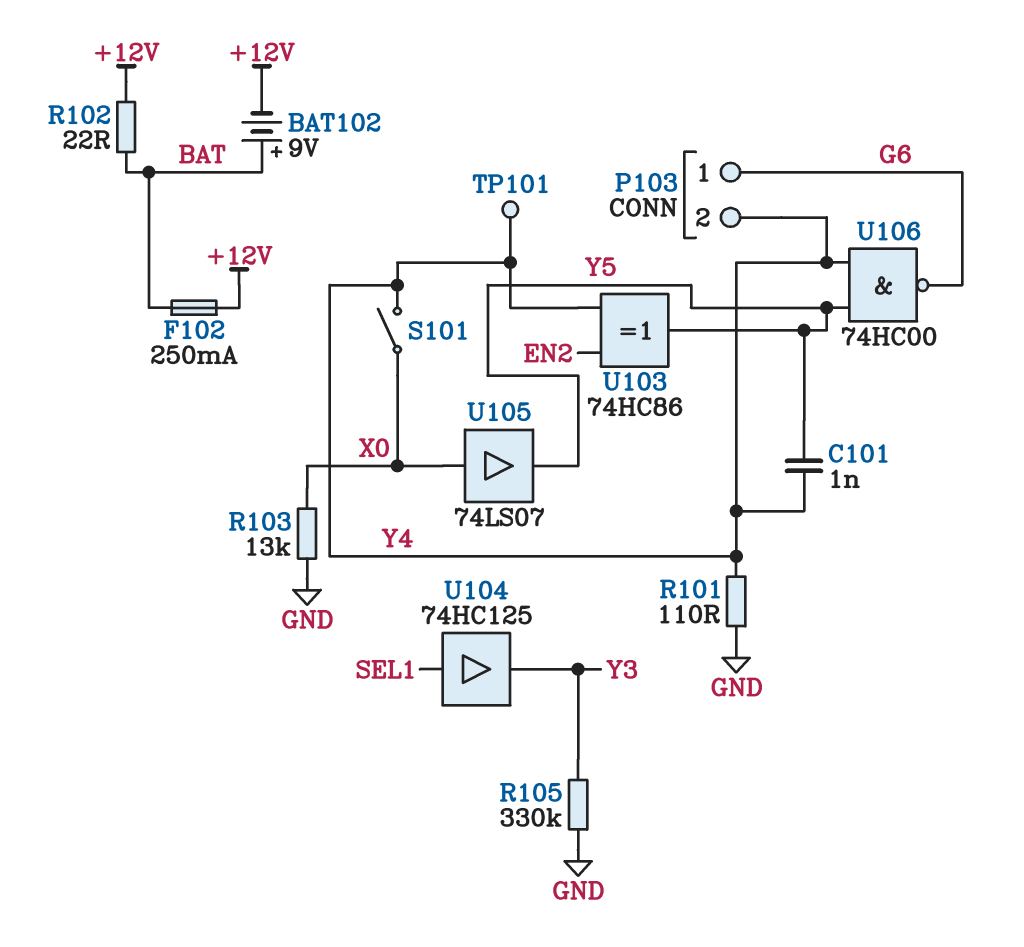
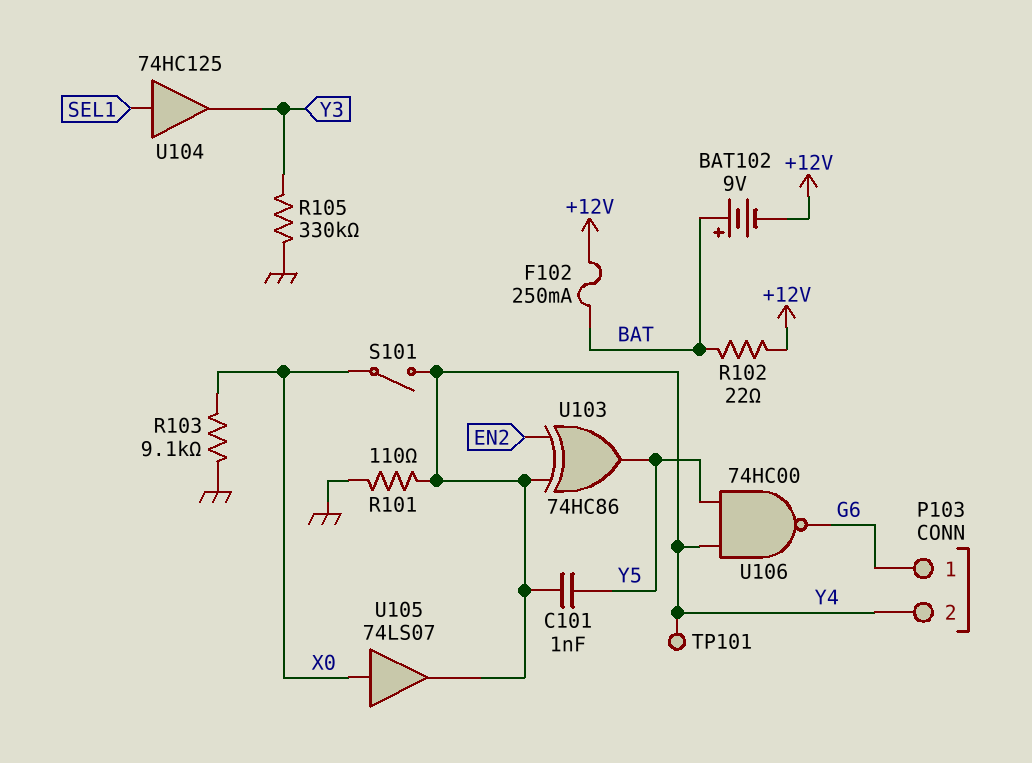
R103: 13k (GND, X0) -> 9.1k (GND, X0)
U105: buffer 74LS07 (in X0, out Y5) -> buffer 74LS07 (in X0, out Y4)

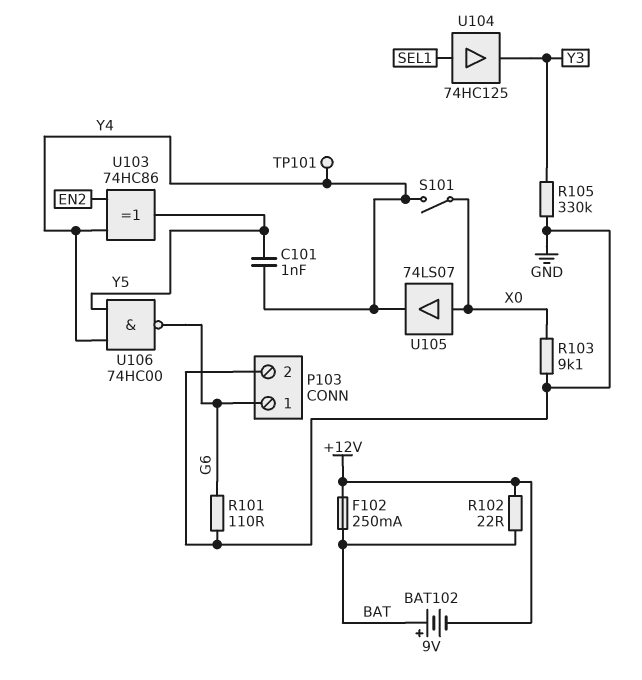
P103 pin 2: Y4 -> GND
R101: 110 (GND, Y4) -> 110 (G6, GND)

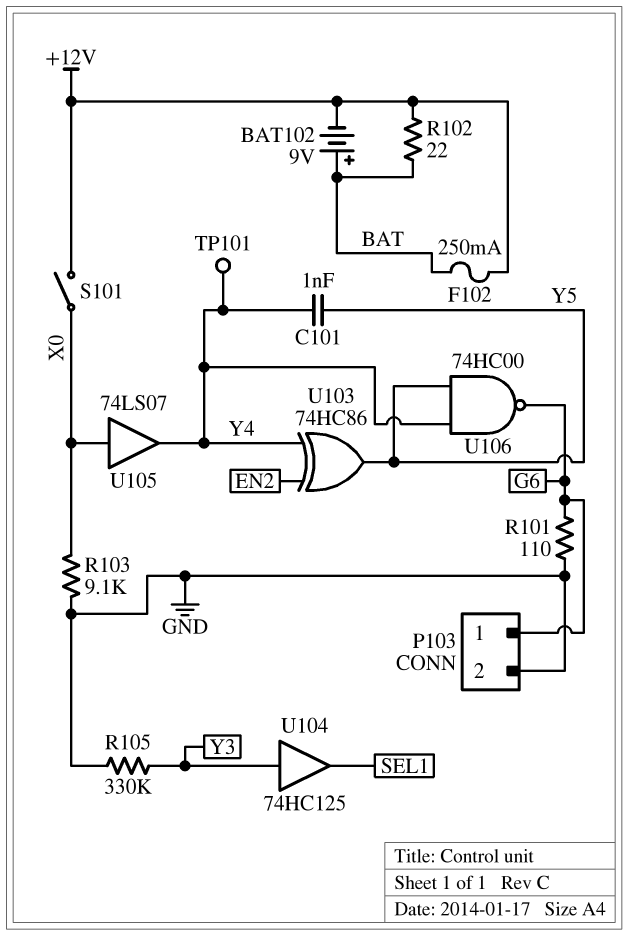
S101: switch (X0, Y4) -> switch (+12V, X0)
U104: buffer 74HC125 (in SEL1, out Y3) -> buffer 74HC125 (in Y3, out SEL1)

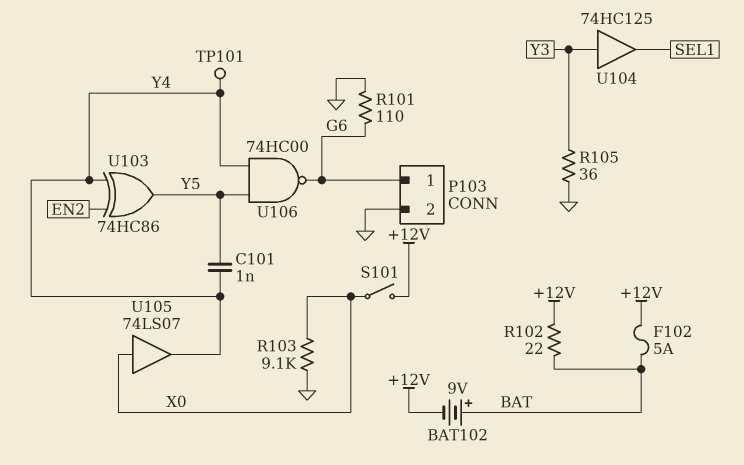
F102: 250mA (+12V, BAT) -> 5A (+12V, BAT)
R105: 330k (GND, Y3) -> 36 (GND, Y3)

